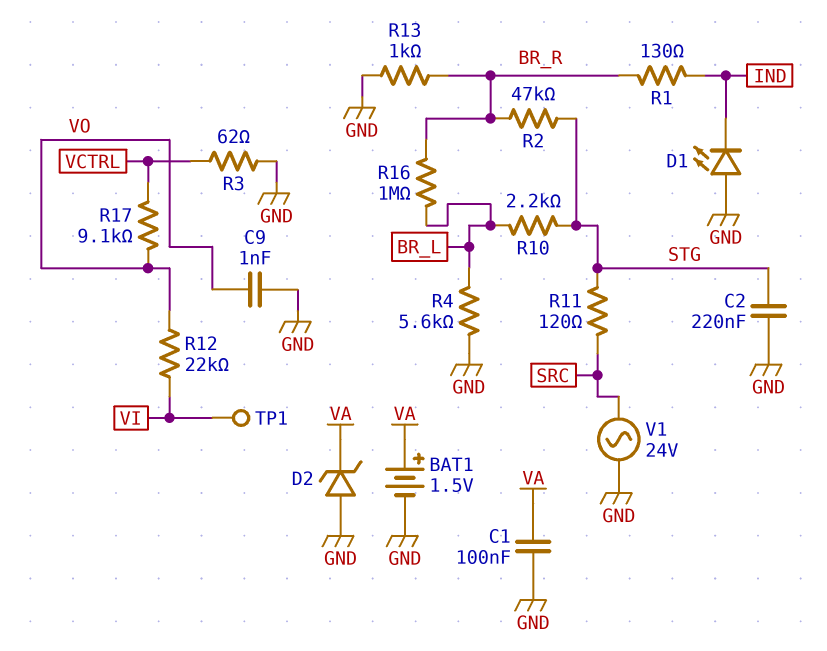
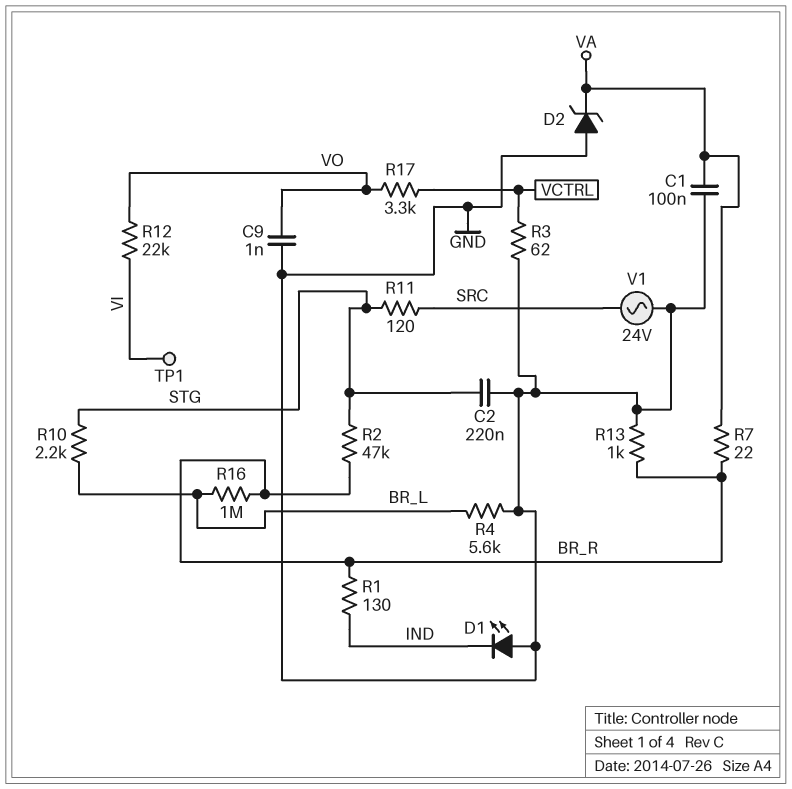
BAT1: 1.5V (plus VA, minus GND) -> none
R7: none -> 22 (BR_R, VA)
R17: 9.1k (VCTRL, VO) -> 3.3k (VCTRL, VO)

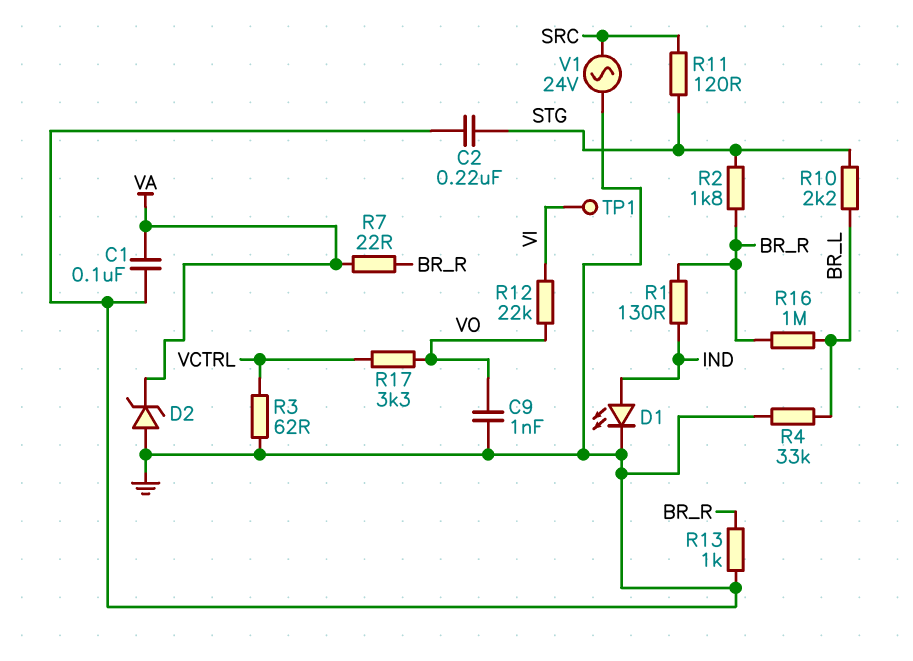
D1: LED (A GND, K IND) -> LED (A IND, K GND)
R2: 47k (BR_R, STG) -> 1.8k (BR_R, STG)
R4: 5.6k (BR_L, GND) -> 33k (BR_L, GND)

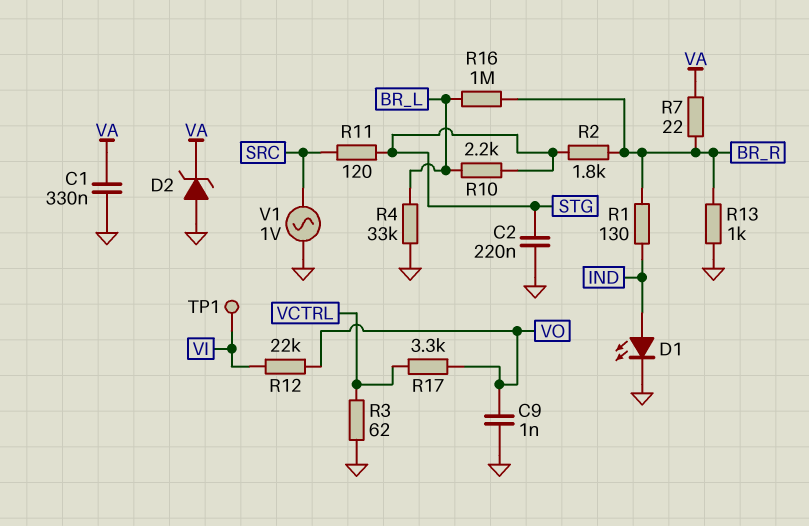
C1: 100nF (GND, VA) -> 330nF (GND, VA)
V1: AC 24V (GND, SRC) -> AC 1V (GND, SRC)

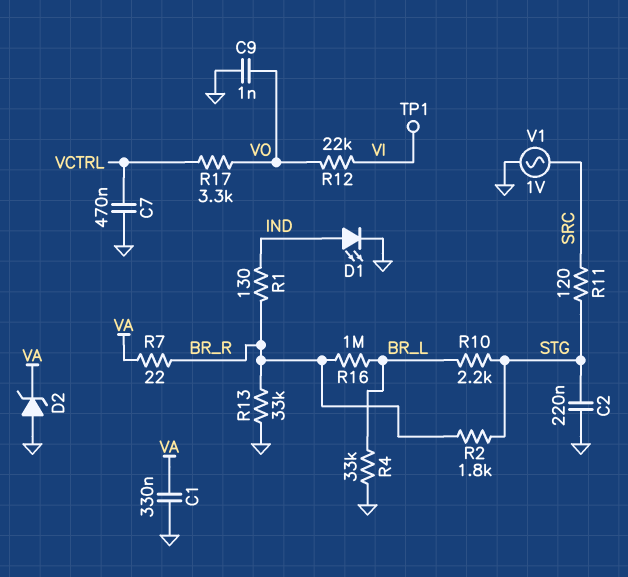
C7: none -> 470nF (GND, VCTRL)
R3: 62 (GND, VCTRL) -> none
R13: 1k (BR_R, GND) -> 33k (BR_R, GND)

